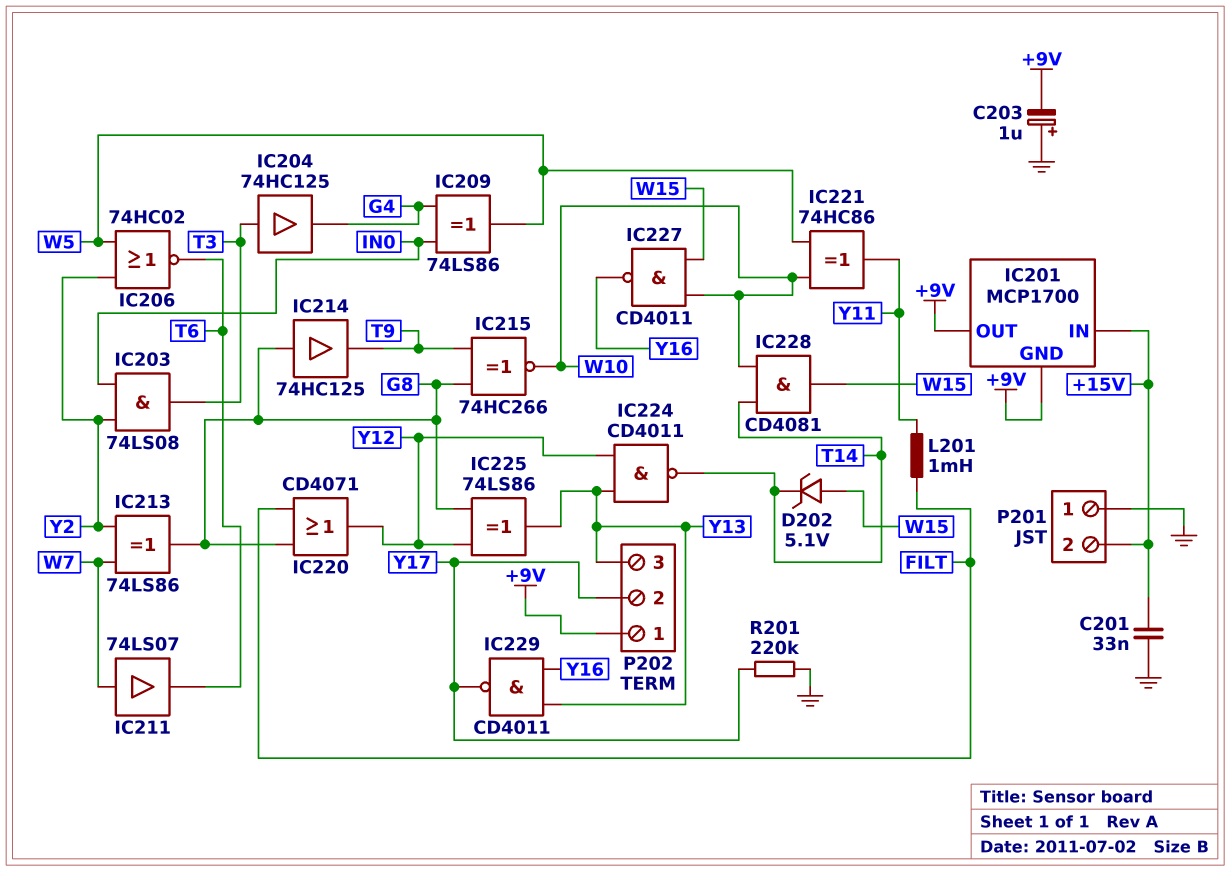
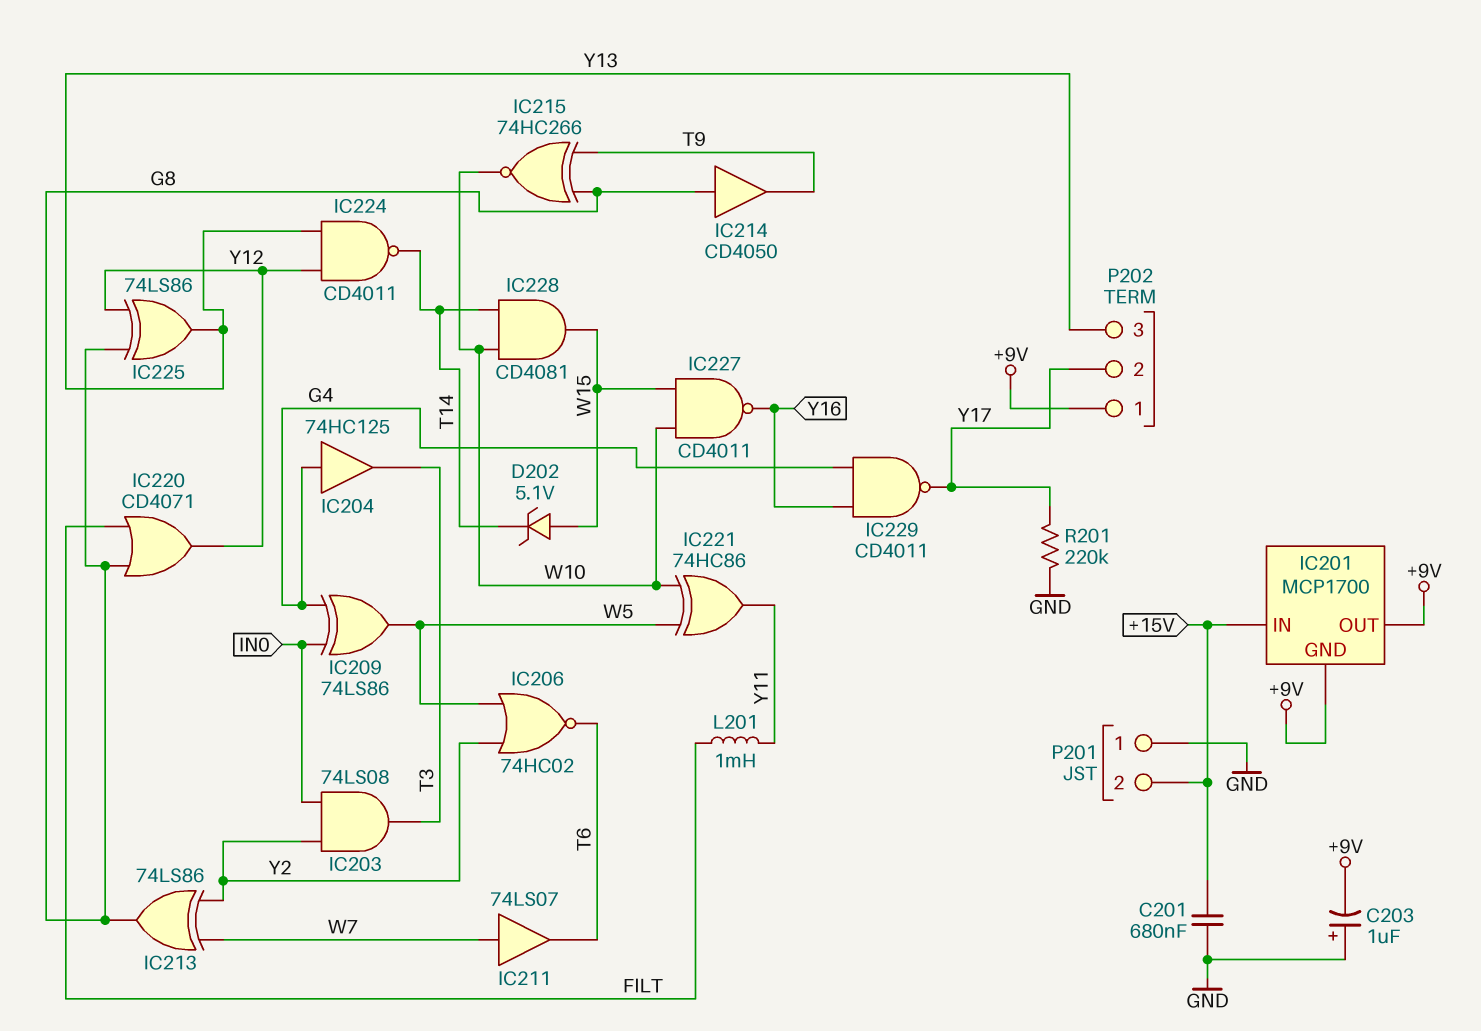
C201: 33nF (+15V, GND) -> 680nF (+15V, GND)
IC204: buffer 74HC125 (in T3, out G4) -> buffer 74HC125 (in G4, out T3)
IC214: buffer 74HC125 (in G8, out T9) -> buffer CD4050 (in G8, out T9)
IC229: NAND CD4011 (in Y13, in Y16, out Y17) -> NAND CD4011 (in G4, in Y16, out Y17)

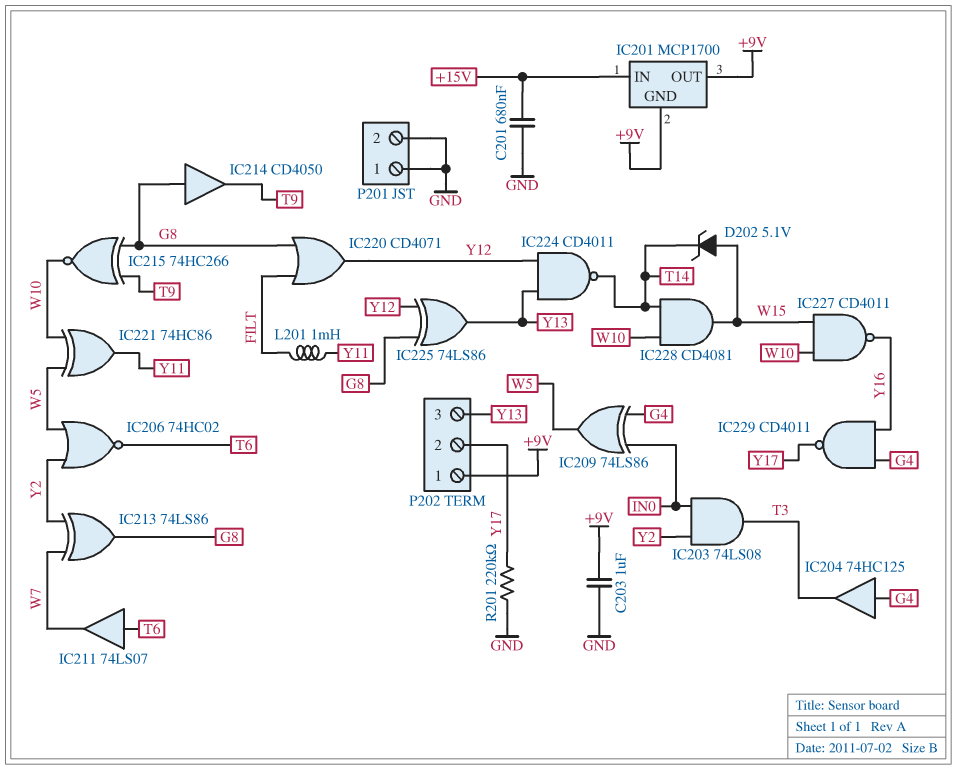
C203: 1uF (plus GND, minus +9V) -> 1uF (+9V, GND)
IC211: buffer 74LS07 (in W7, out T6) -> buffer 74LS07 (in T6, out W7)
P201 pin 2: +15V -> GND

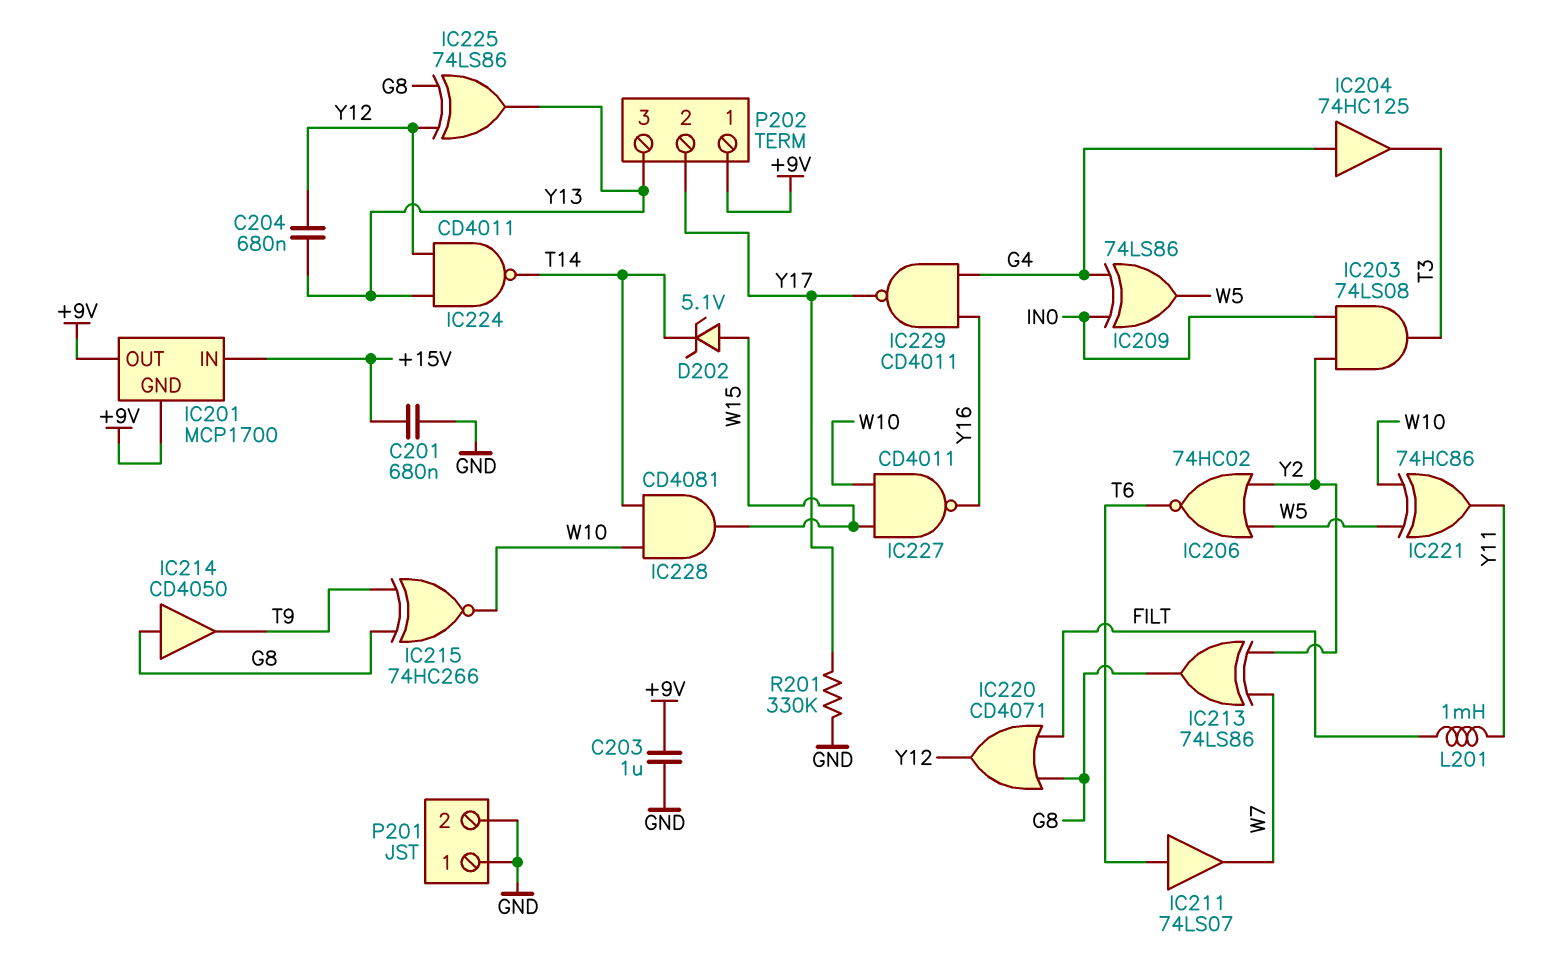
C204: none -> 680nF (Y12, Y13)
R201: 220k (GND, Y17) -> 330k (GND, Y17)

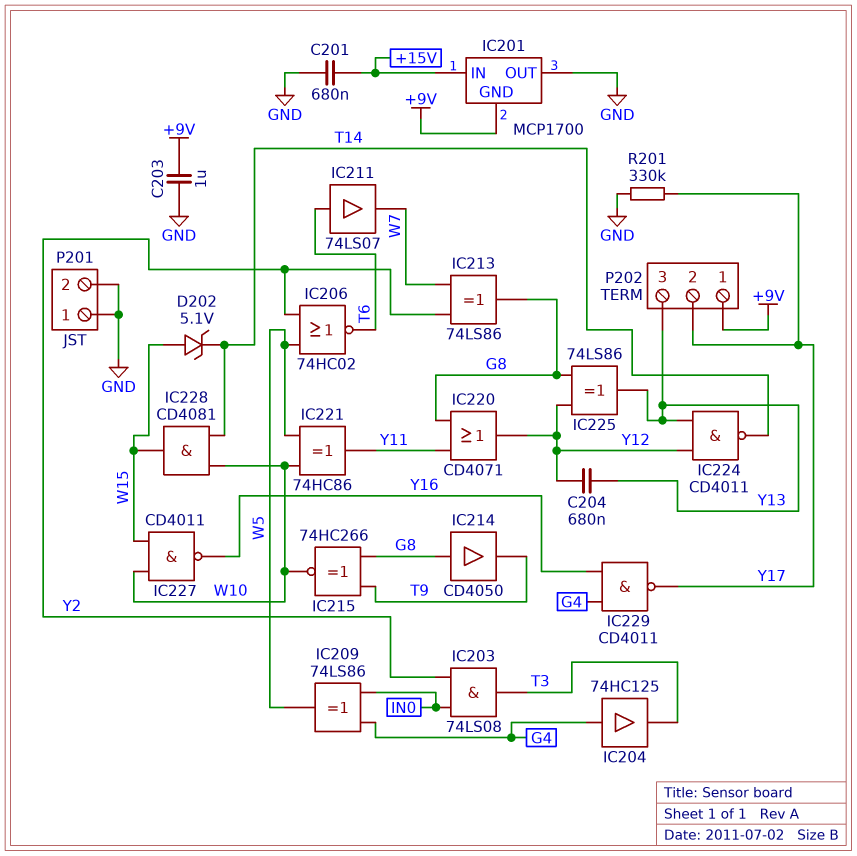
IC201 pin OUT: +9V -> GND
IC220: OR CD4071 (in FILT, in G8, out Y12) -> OR CD4071 (in G8, in Y11, out Y12)
L201: 1mH (FILT, Y11) -> none

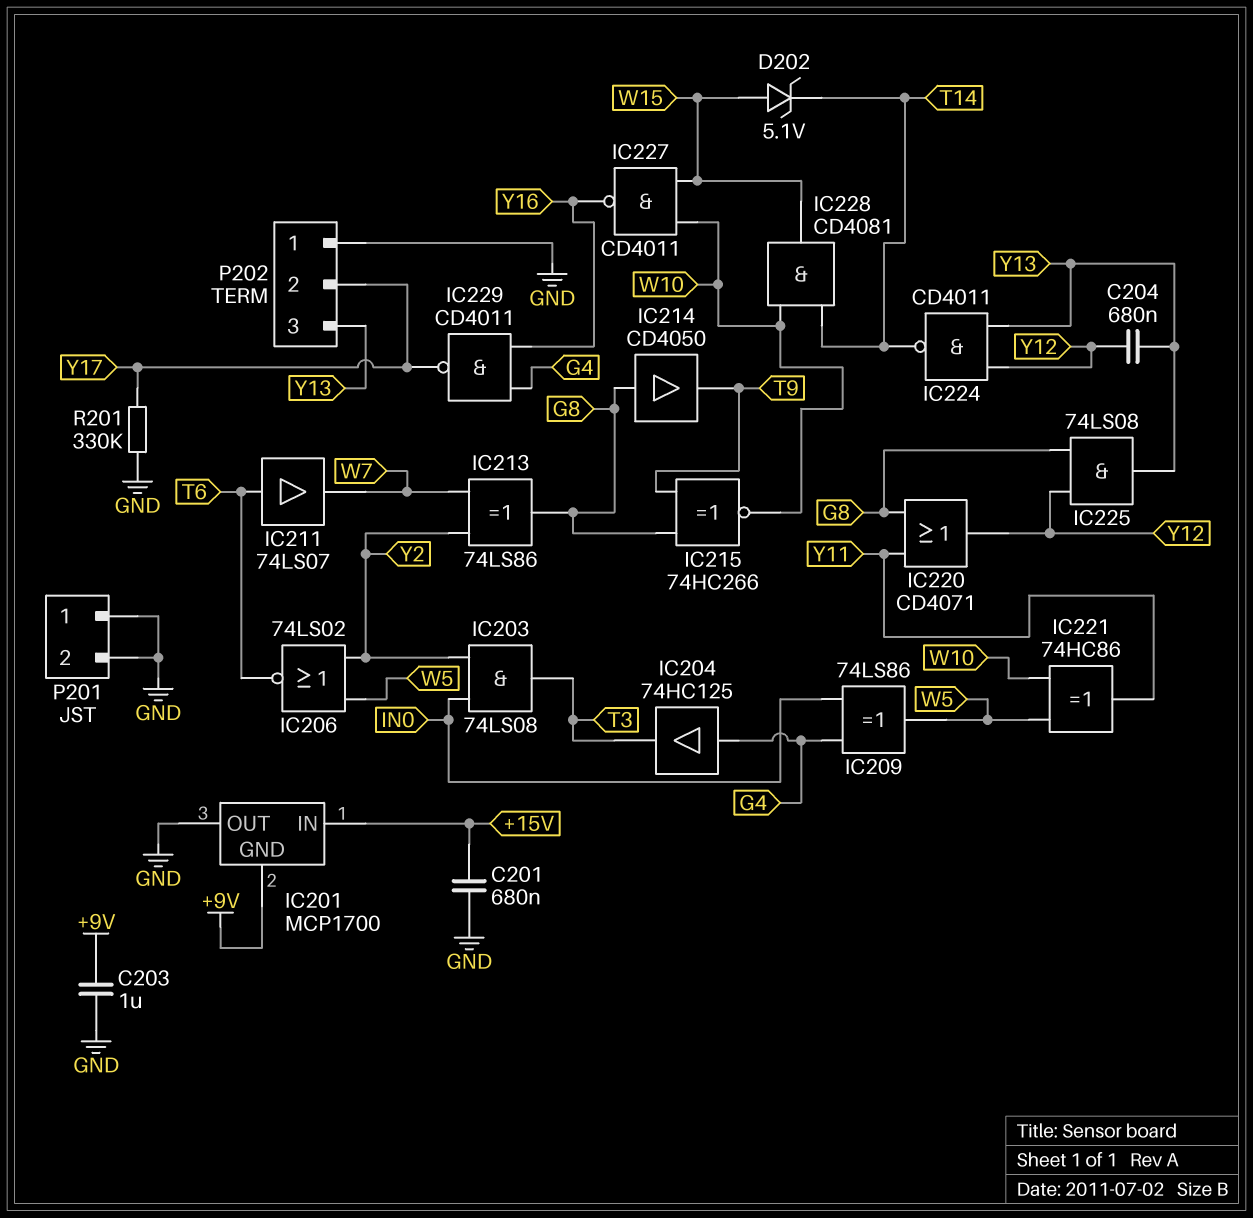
IC206: NOR 74HC02 (in W5, in Y2, out T6) -> NOR 74LS02 (in W5, in Y2, out T6)
IC225: XOR 74LS86 (in G8, in Y12, out Y13) -> AND 74LS08 (in G8, in Y12, out Y13)
P202 pin 1: +9V -> GND

